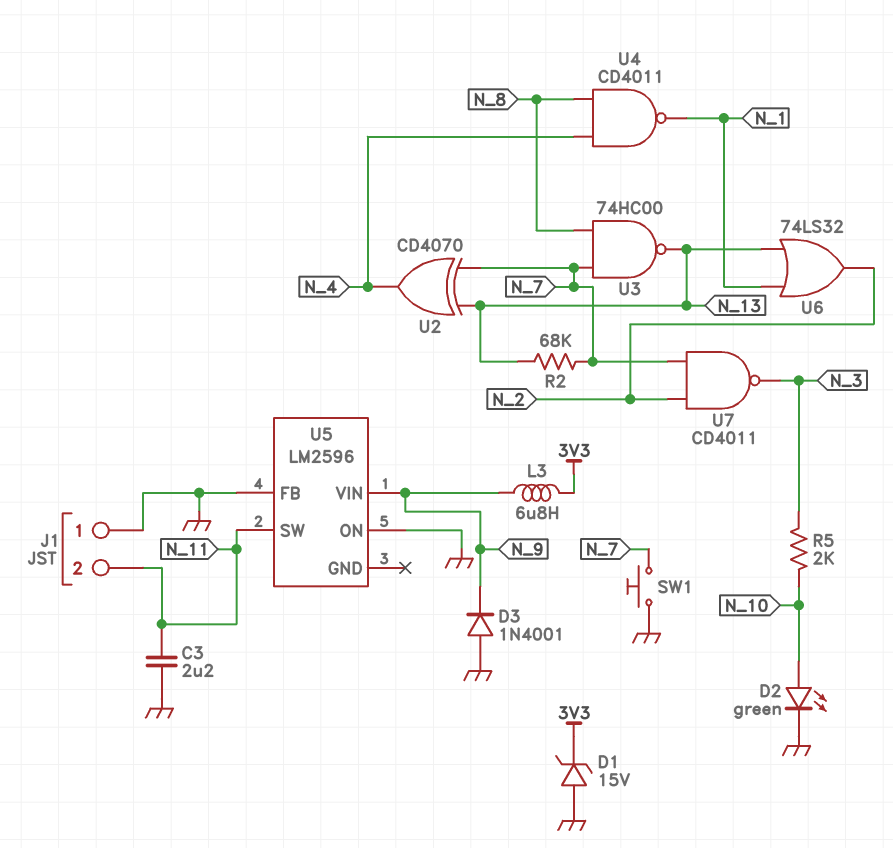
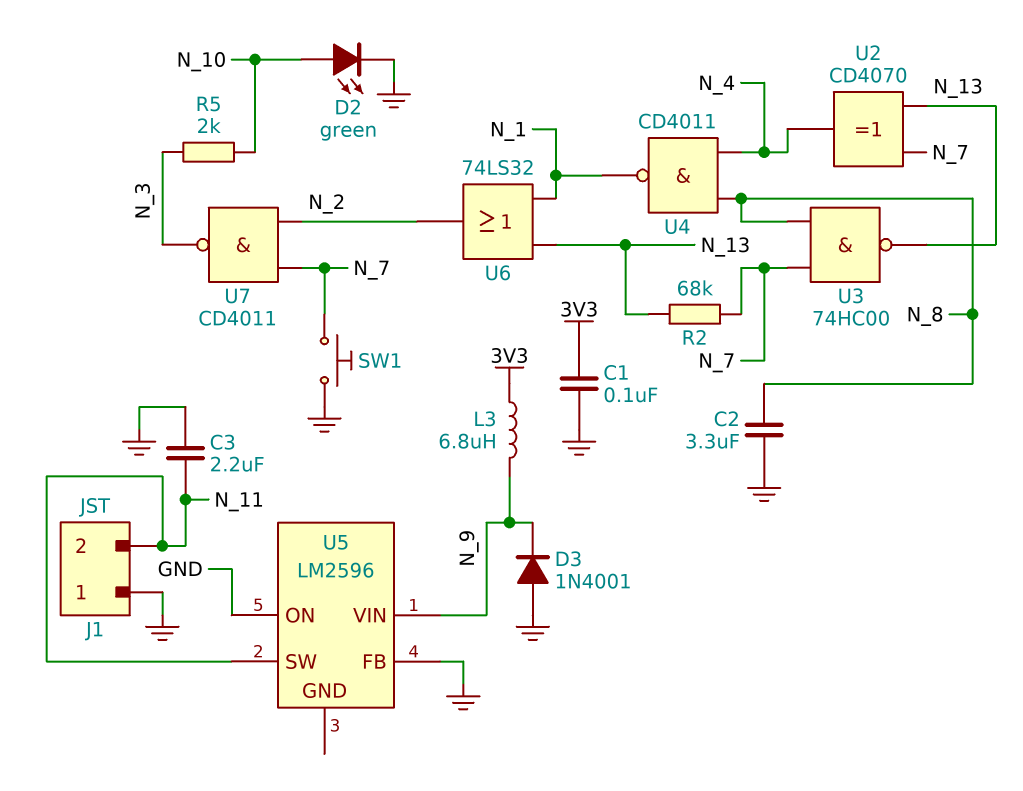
C1: none -> 100nF (3V3, GND)
C2: none -> 3.3uF (GND, N_8)
D1: zener 15V (A GND, K 3V3) -> none

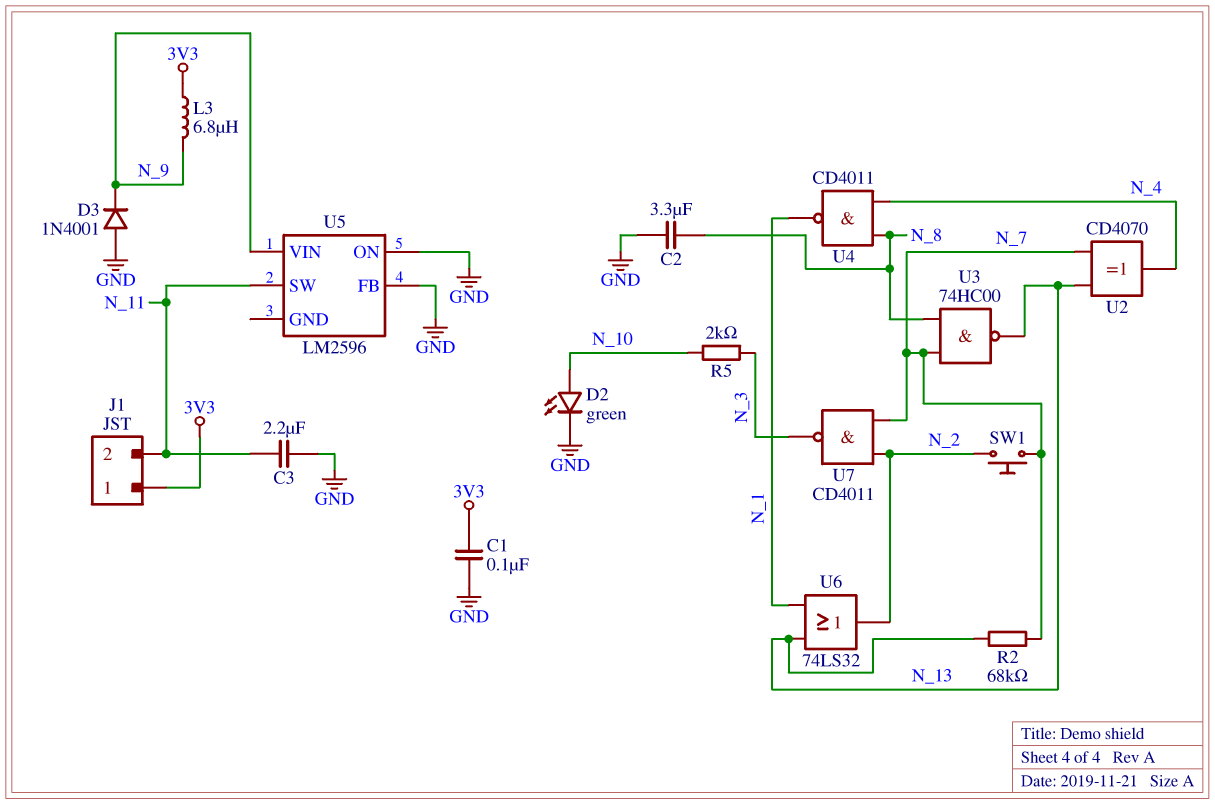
J1 pin 1: GND -> 3V3
SW1: button (GND, N_7) -> button (N_2, N_7)

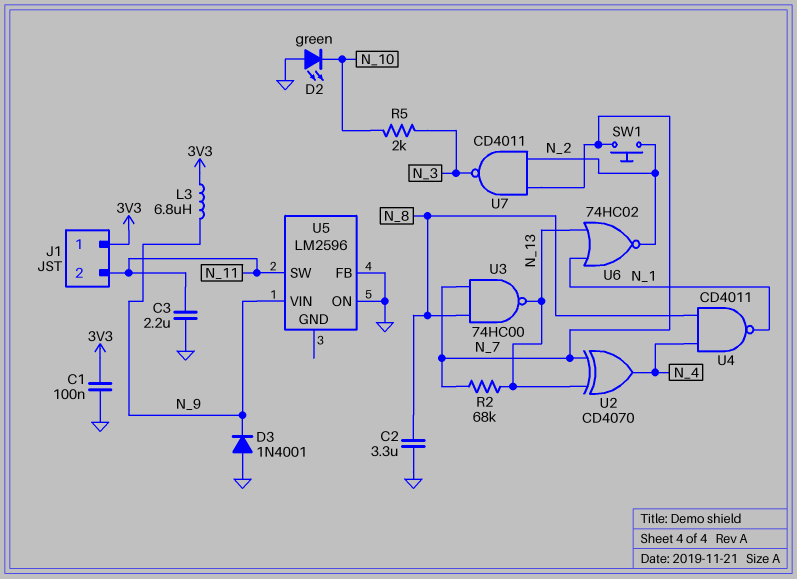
D2: LED green (A N_10, K GND) -> LED green (A GND, K N_10)
U6: OR 74LS32 (in N_1, in N_13, out N_2) -> NOR 74HC02 (in N_1, in N_13, out N_2)

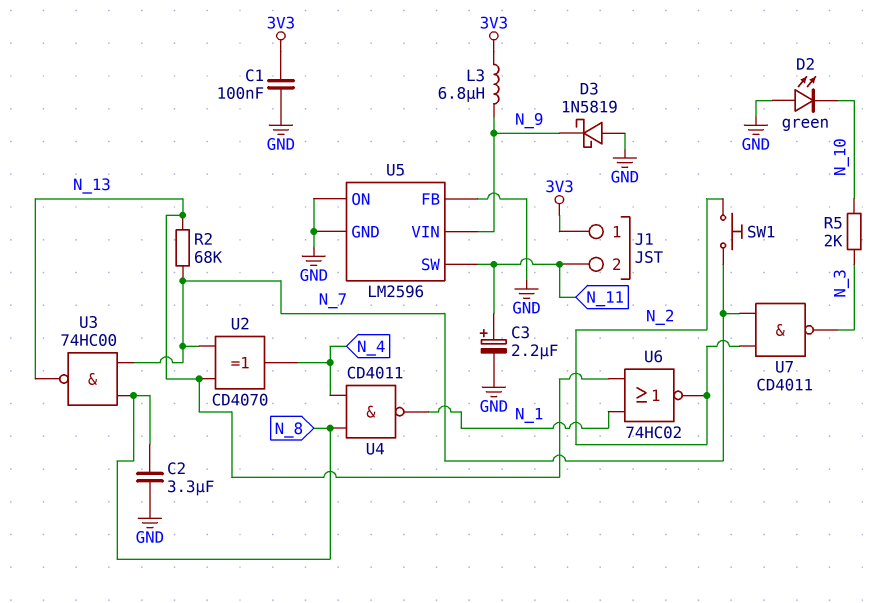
C3: 2.2uF (GND, N_11) -> 2.2uF (plus N_11, minus GND)
D3: diode 1N4001 (A GND, K N_9) -> schottky 1N5819 (A GND, K N_9)
U5 pin GND: none -> GND

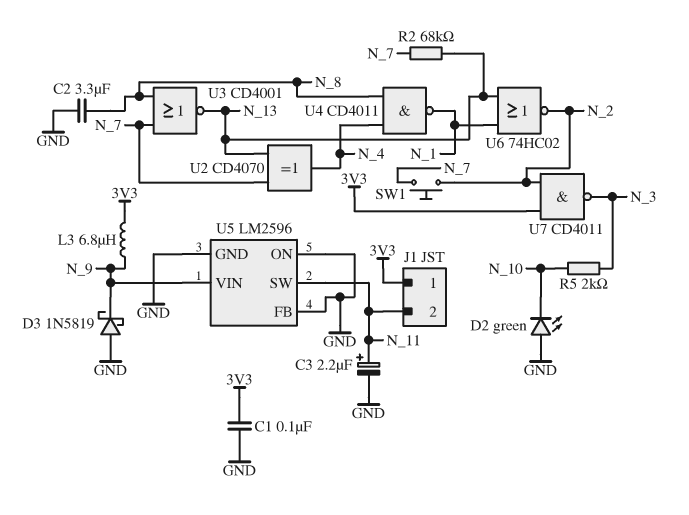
U3: NAND 74HC00 (in N_7, in N_8, out N_13) -> NOR CD4001 (in N_7, in N_8, out N_13)
U7: NAND CD4011 (in N_2, in N_7, out N_3) -> NAND CD4011 (in 3V3, in N_2, out N_3)

